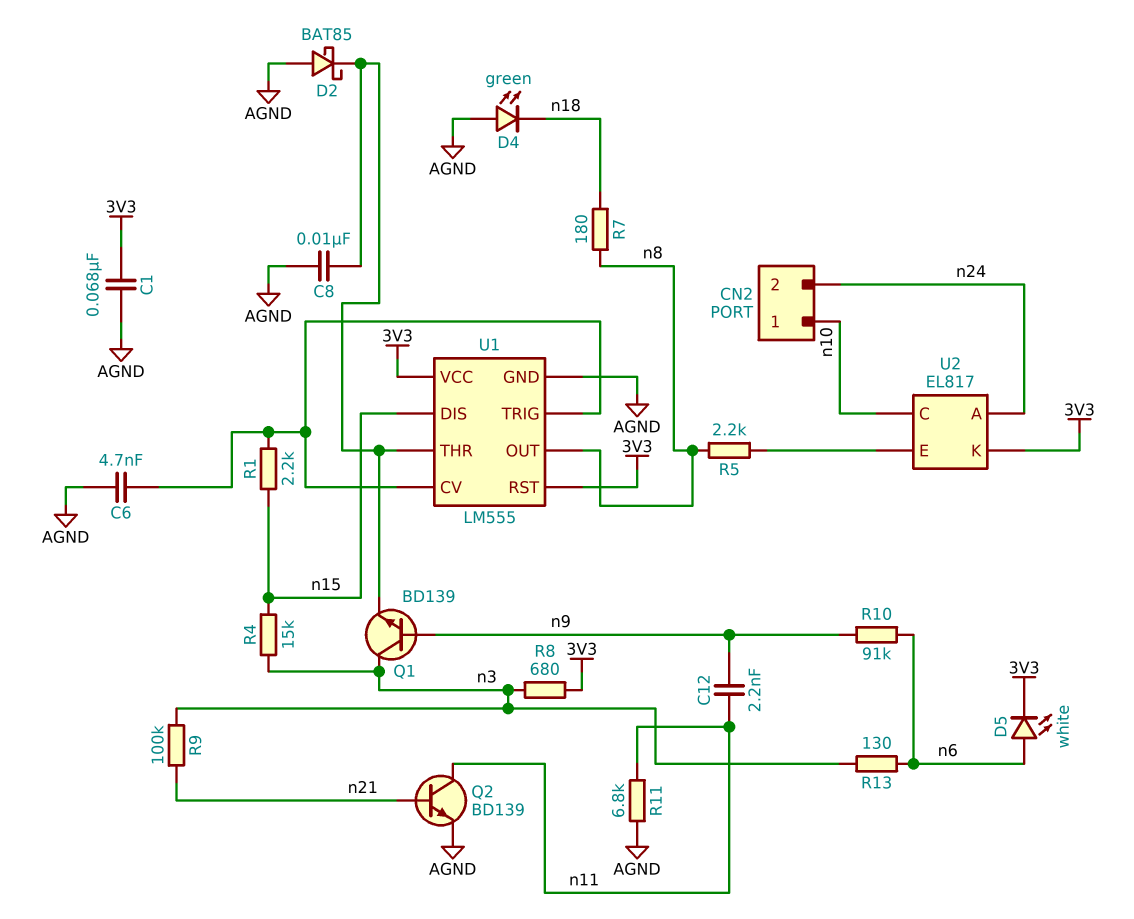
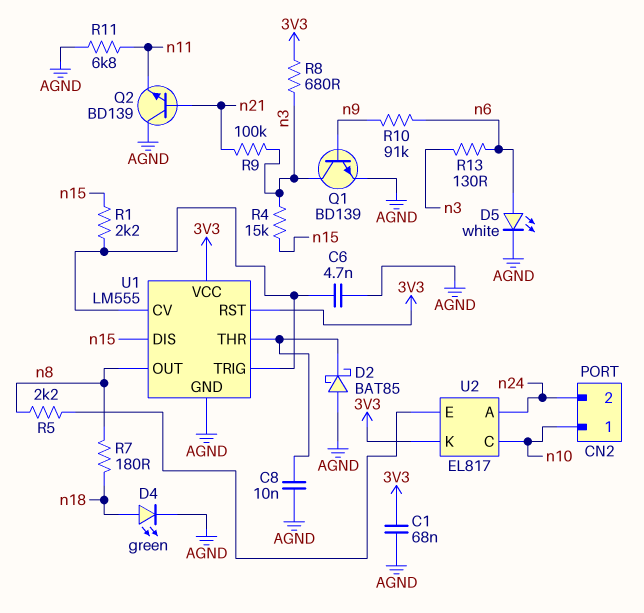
C12: 2.2nF (n9, n11) -> none
D4: LED green (A AGND, K n18) -> LED green (A n18, K AGND)
D5: LED white (A n6, K 3V3) -> LED white (A n6, K AGND)
Q1: NPN BD139 (B n9, C n3, E U1/THR) -> NPN BD139 (B n9, C n3, E AGND)
Q2: NPN BD139 (B n21, C n11, E AGND) -> NPN BD139 (B n21, C AGND, E n11)

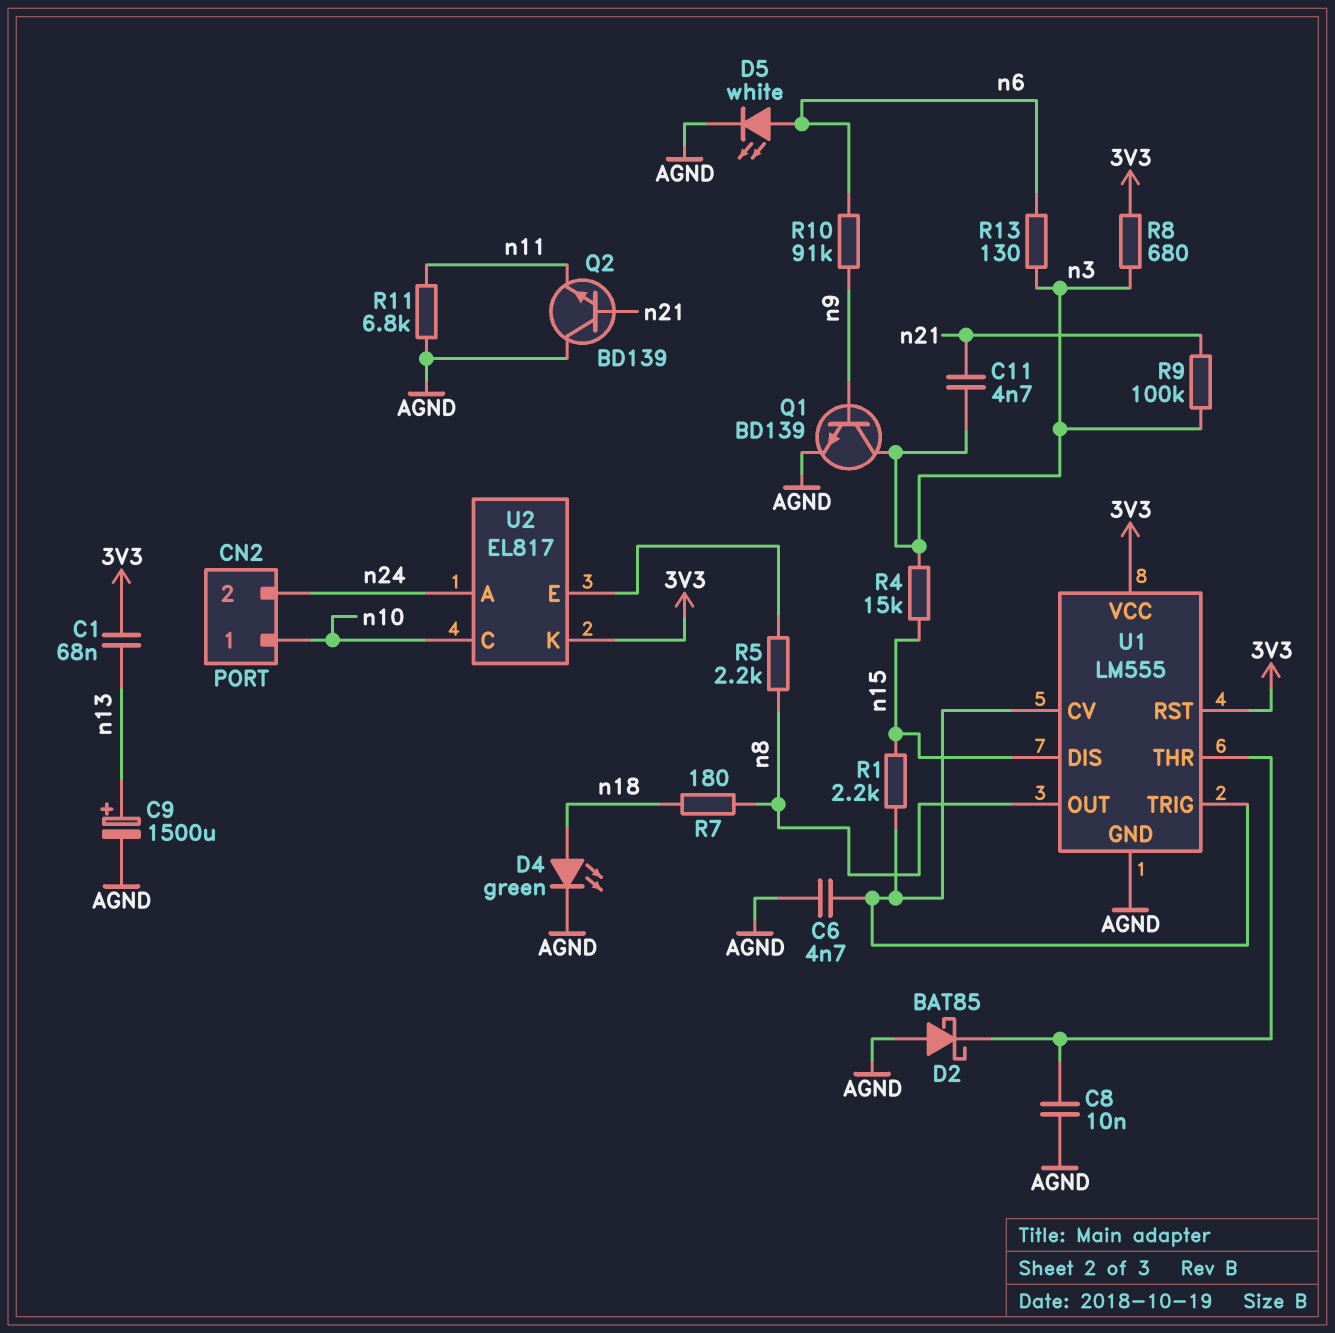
C1: 68nF (3V3, AGND) -> 68nF (3V3, n13)
C9: none -> 1500uF (plus n13, minus AGND)
C11: none -> 4.7nF (n3, n21)

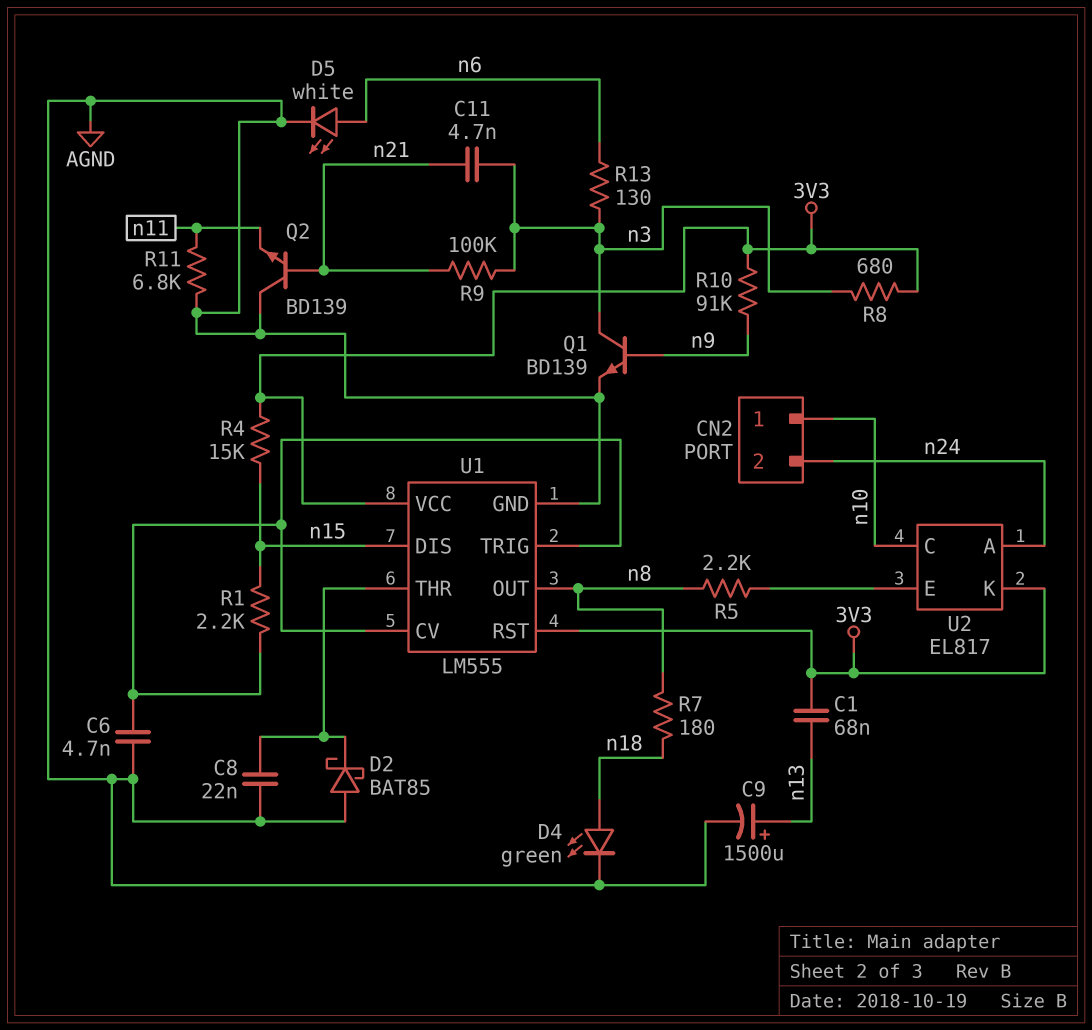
C8: 10nF (AGND, U1/THR) -> 22nF (AGND, U1/THR)
R4: 15k (n3, n15) -> 15k (3V3, n15)
R10: 91k (n6, n9) -> 91k (3V3, n9)

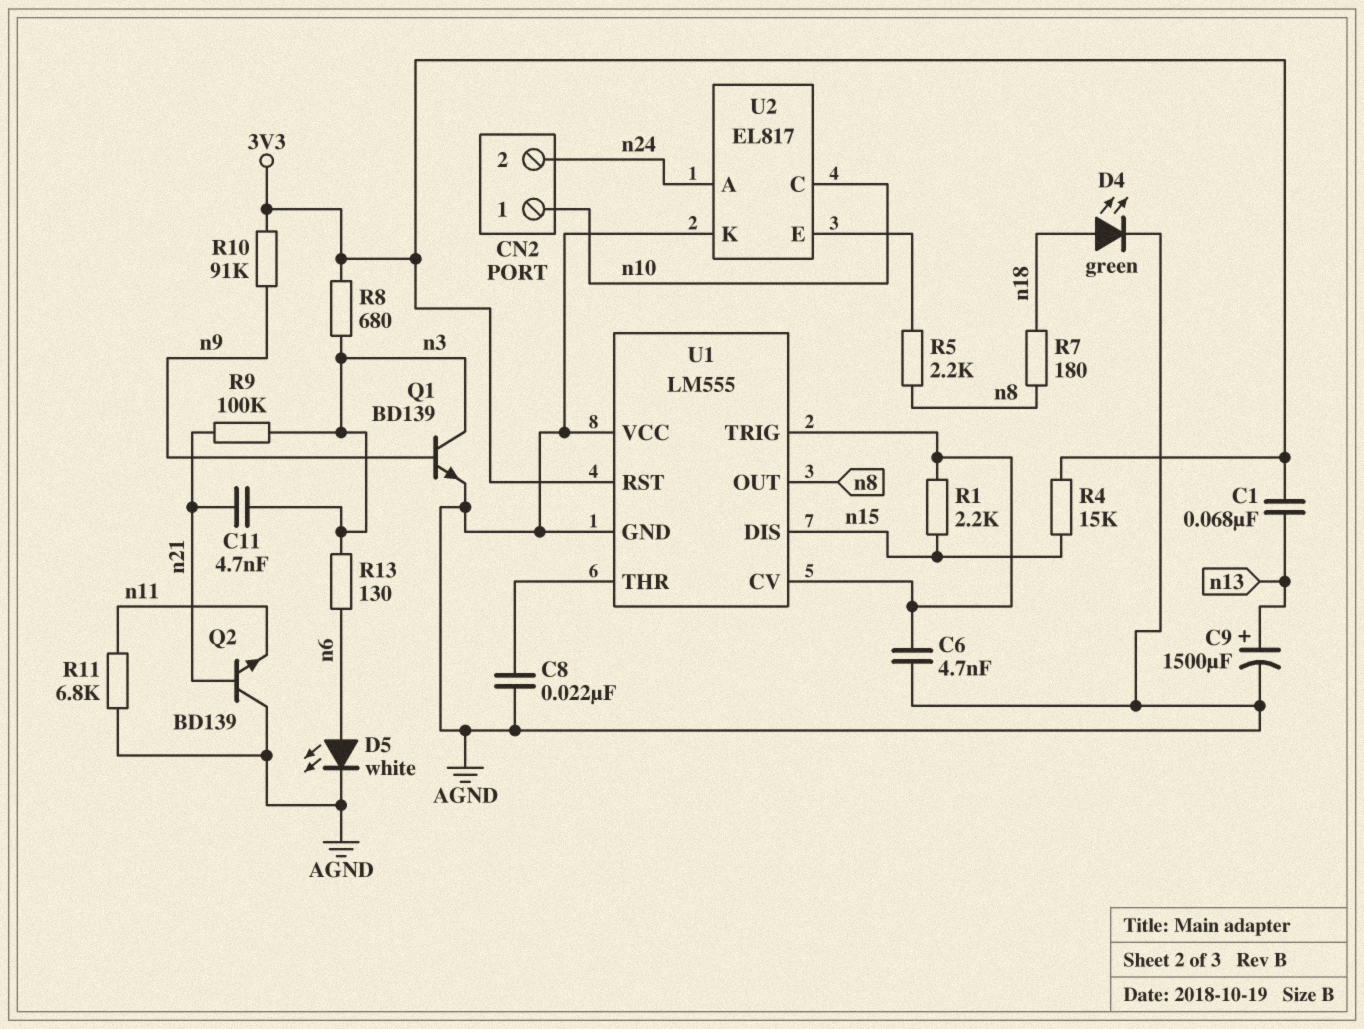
D2: schottky BAT85 (A AGND, K U1/THR) -> none
U1 pin VCC: 3V3 -> AGND
U2 pin K: 3V3 -> AGND

